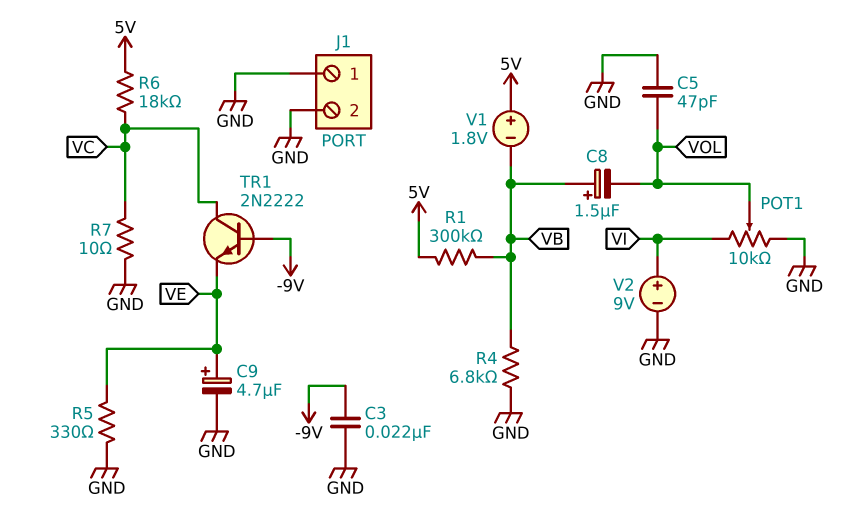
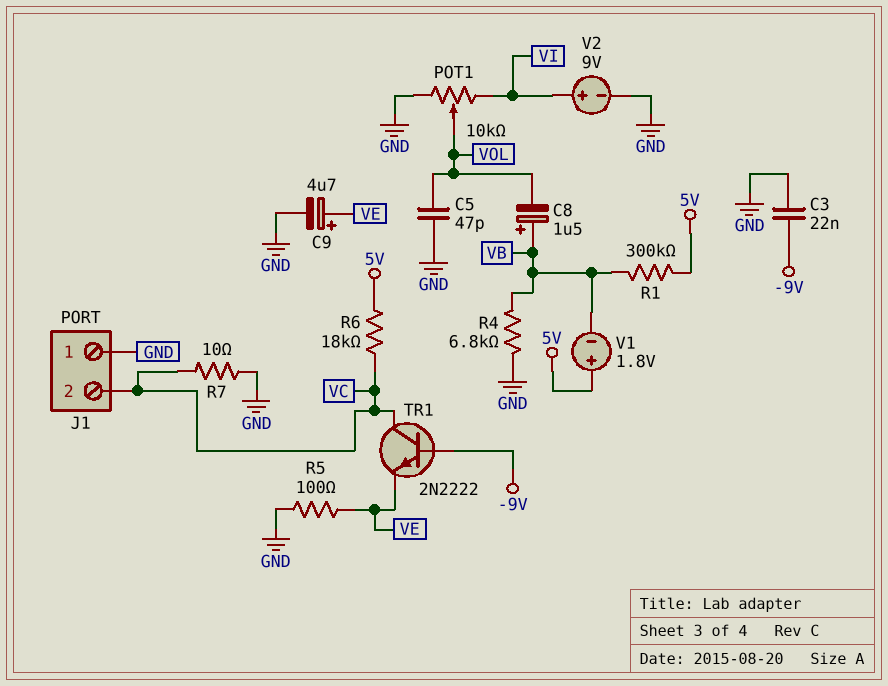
J1 pin 2: GND -> VC
R5: 330 (GND, VE) -> 100 (GND, VE)

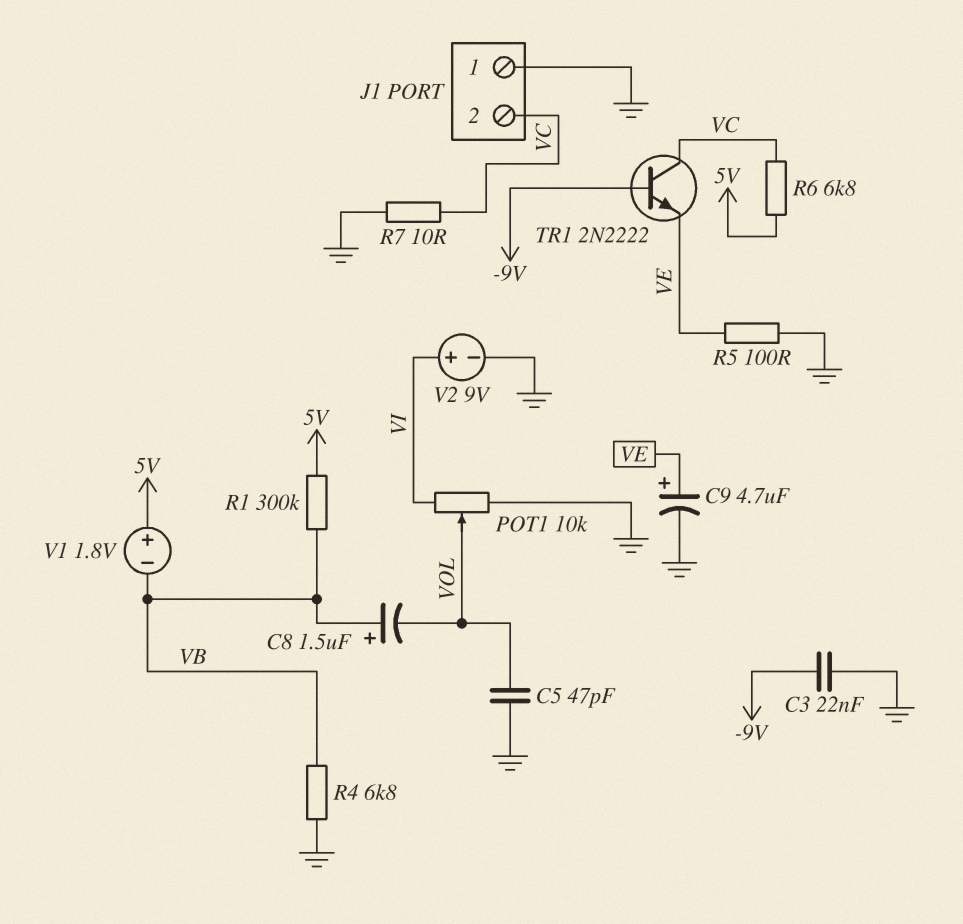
R6: 18k (5V, VC) -> 6.8k (5V, VC)

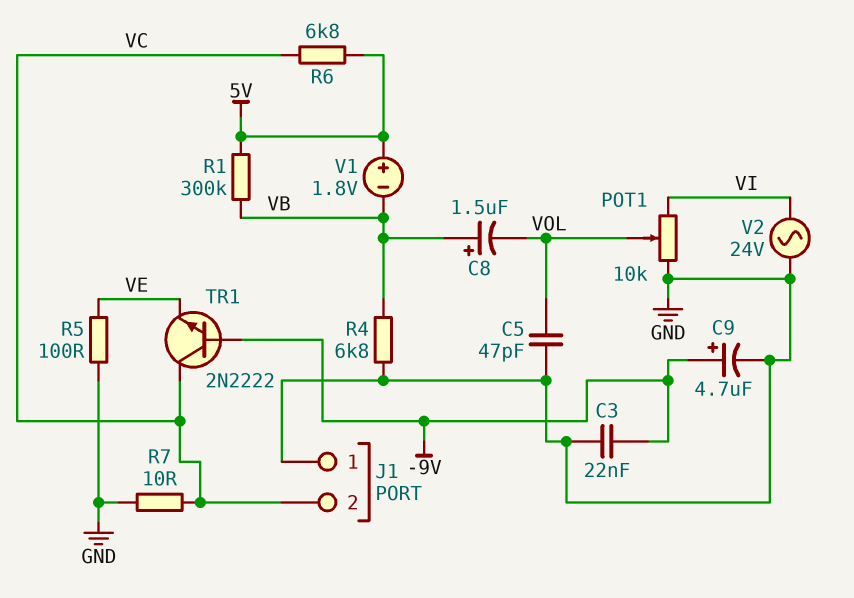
C9: 4.7uF (plus VE, minus GND) -> 4.7uF (plus -9V, minus GND)
V2: 9V (plus VI, minus GND) -> AC 24V (GND, VI)

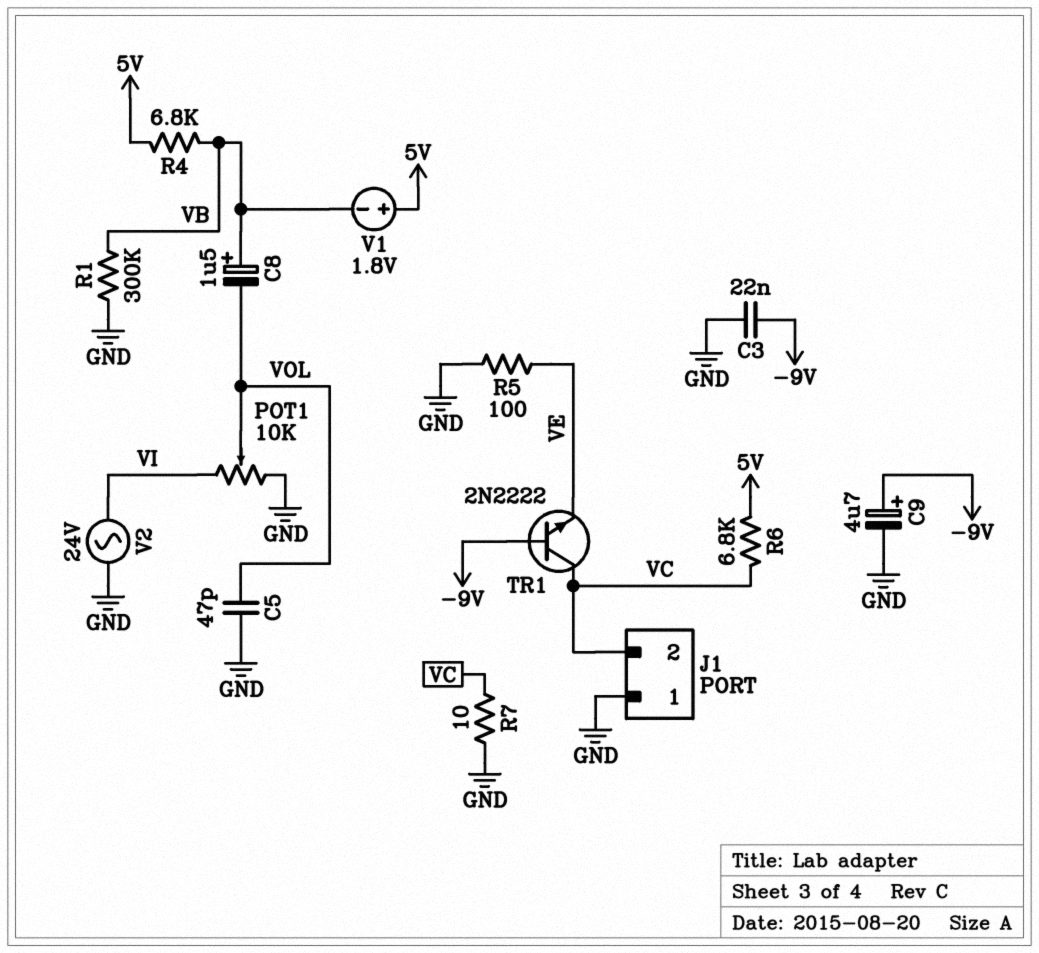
R1: 300k (5V, VB) -> 300k (GND, VB)
R4: 6.8k (GND, VB) -> 6.8k (5V, VB)

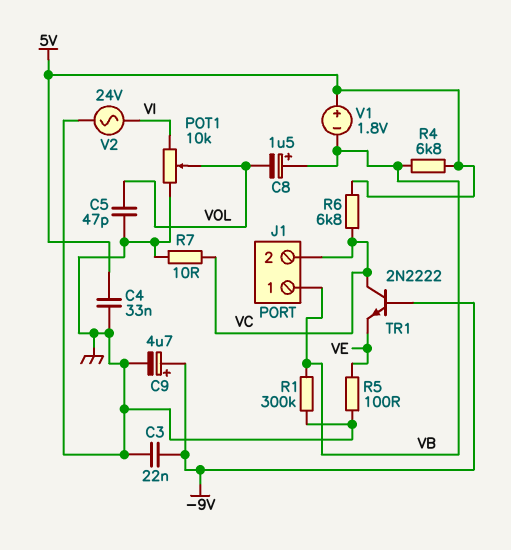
C4: none -> 33nF (5V, GND)
J1 pin 1: GND -> VB

